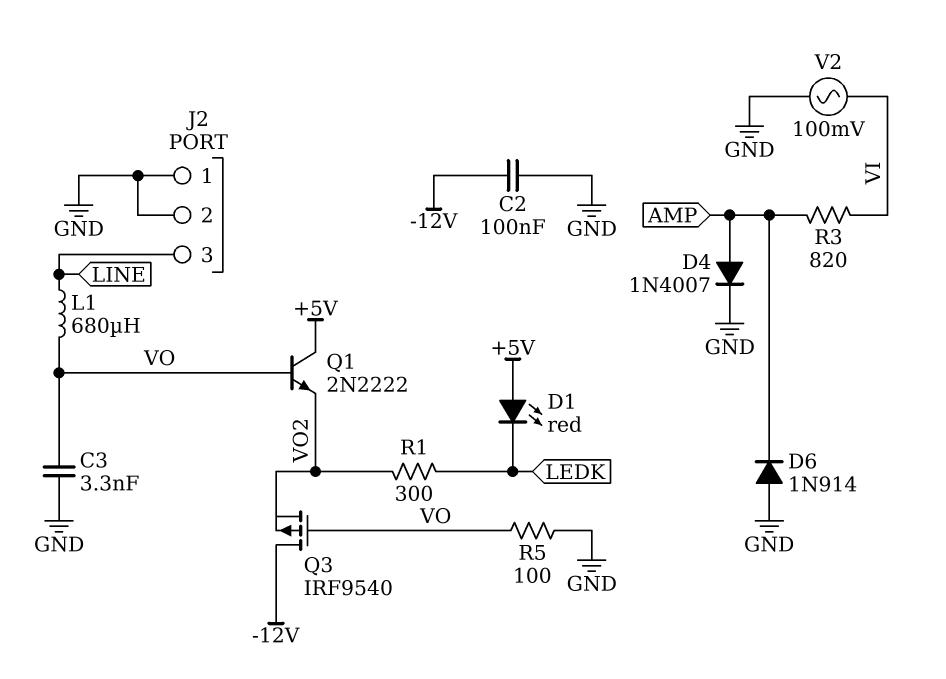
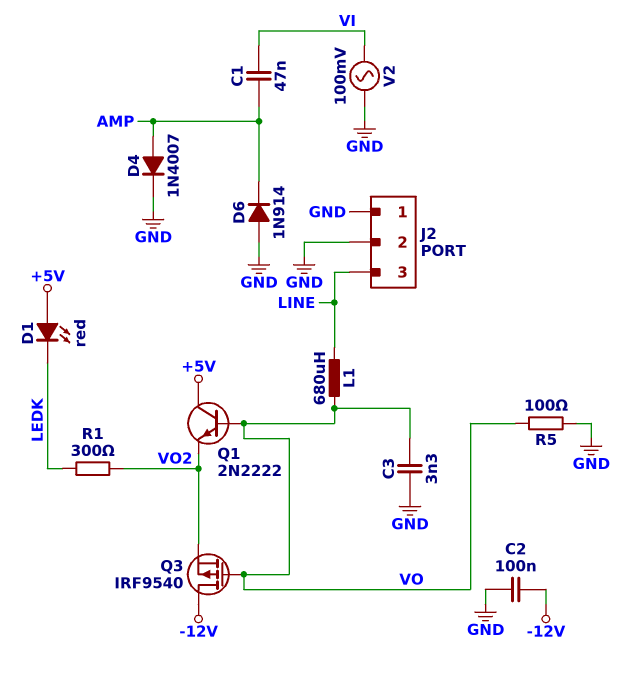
C1: none -> 47nF (AMP, VI)
R3: 820 (AMP, VI) -> none

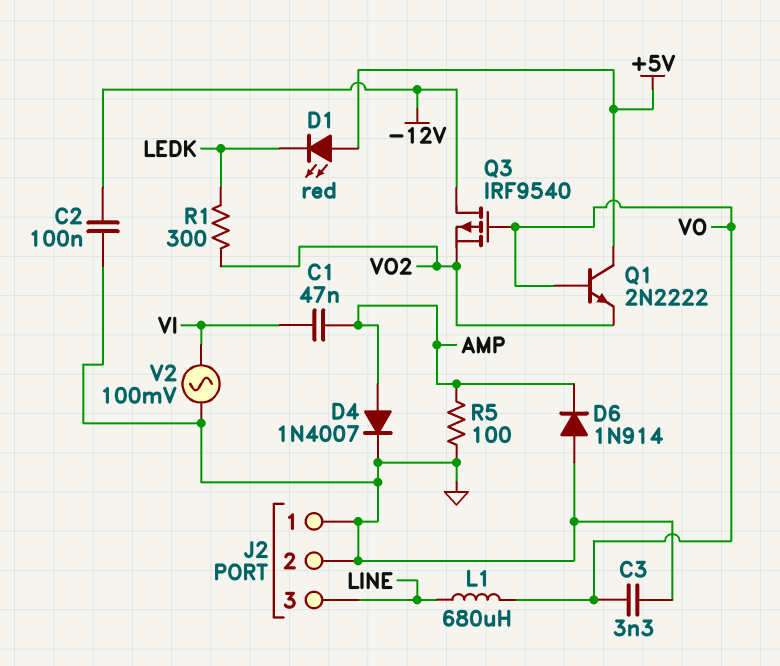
R5: 100 (GND, VO) -> 100 (AMP, GND)

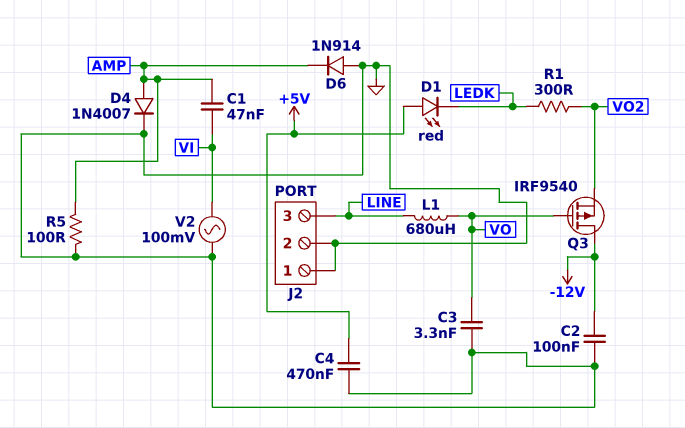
C4: none -> 470nF (+5V, GND)
Q1: NPN 2N2222 (B VO, C +5V, E VO2) -> none

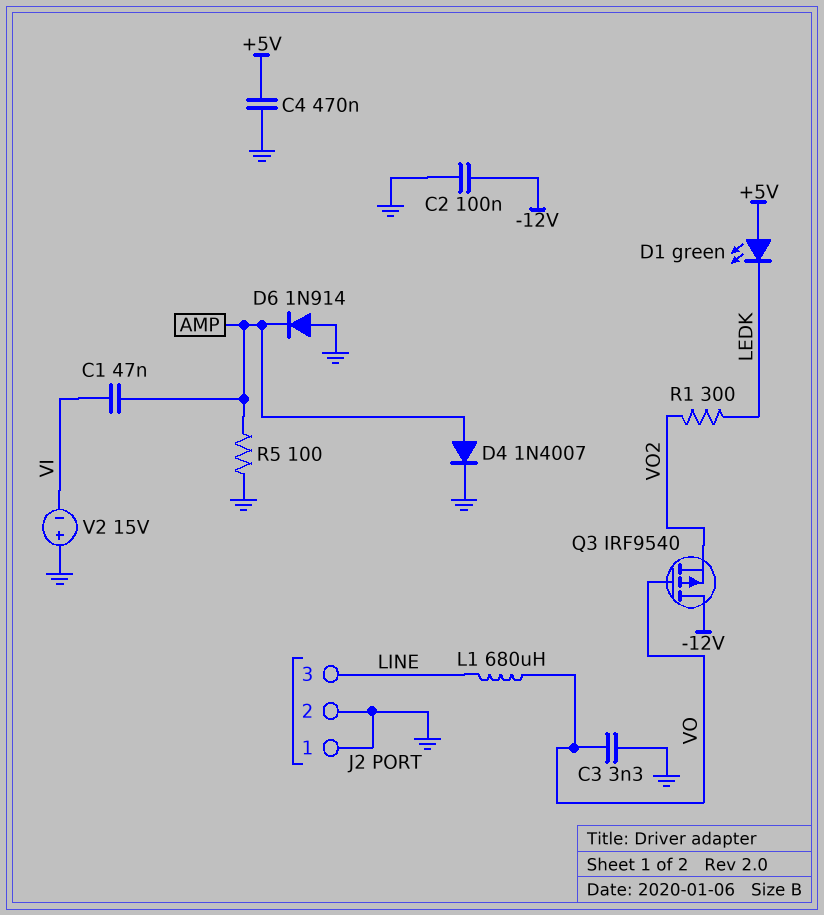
D1: LED red (A +5V, K LEDK) -> LED green (A +5V, K LEDK)
V2: AC 100mV (GND, VI) -> 15V (plus GND, minus VI)

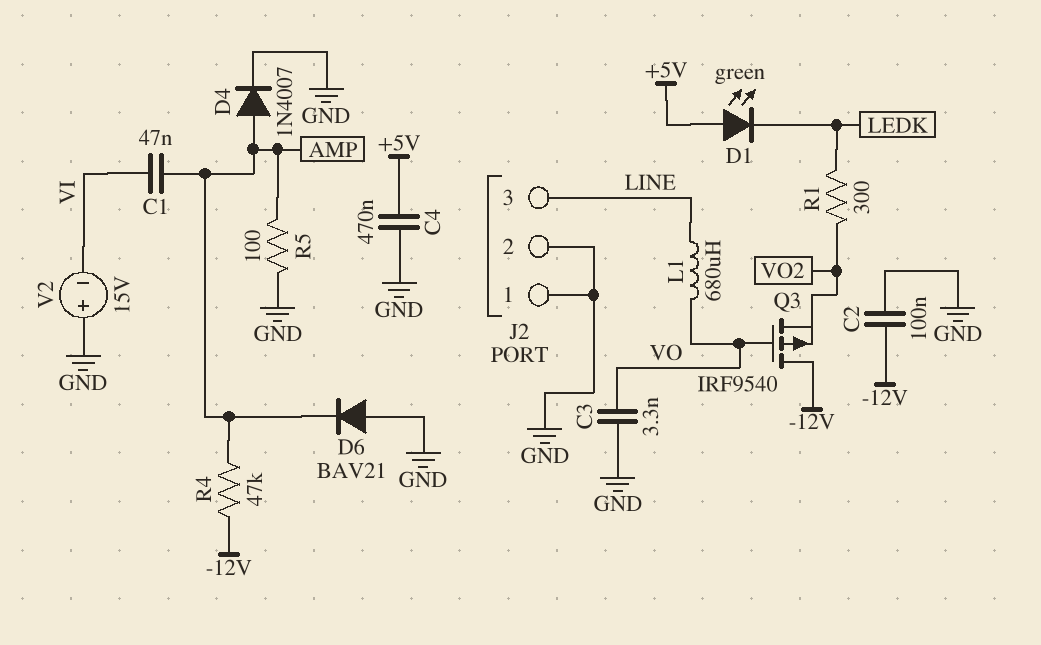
D6: diode 1N914 (A GND, K AMP) -> diode BAV21 (A GND, K AMP)
R4: none -> 47k (-12V, AMP)

